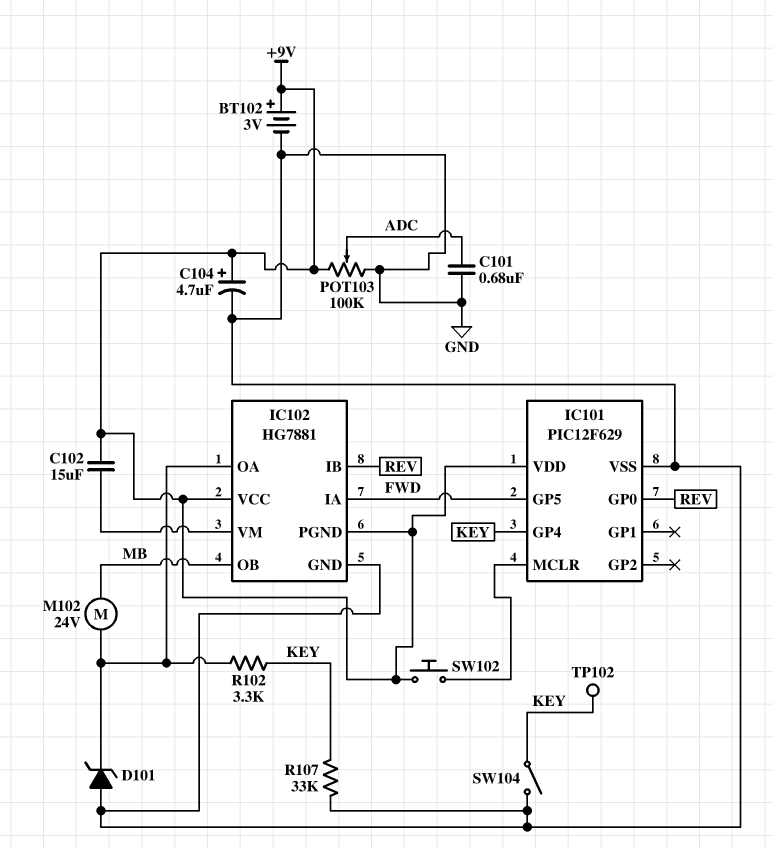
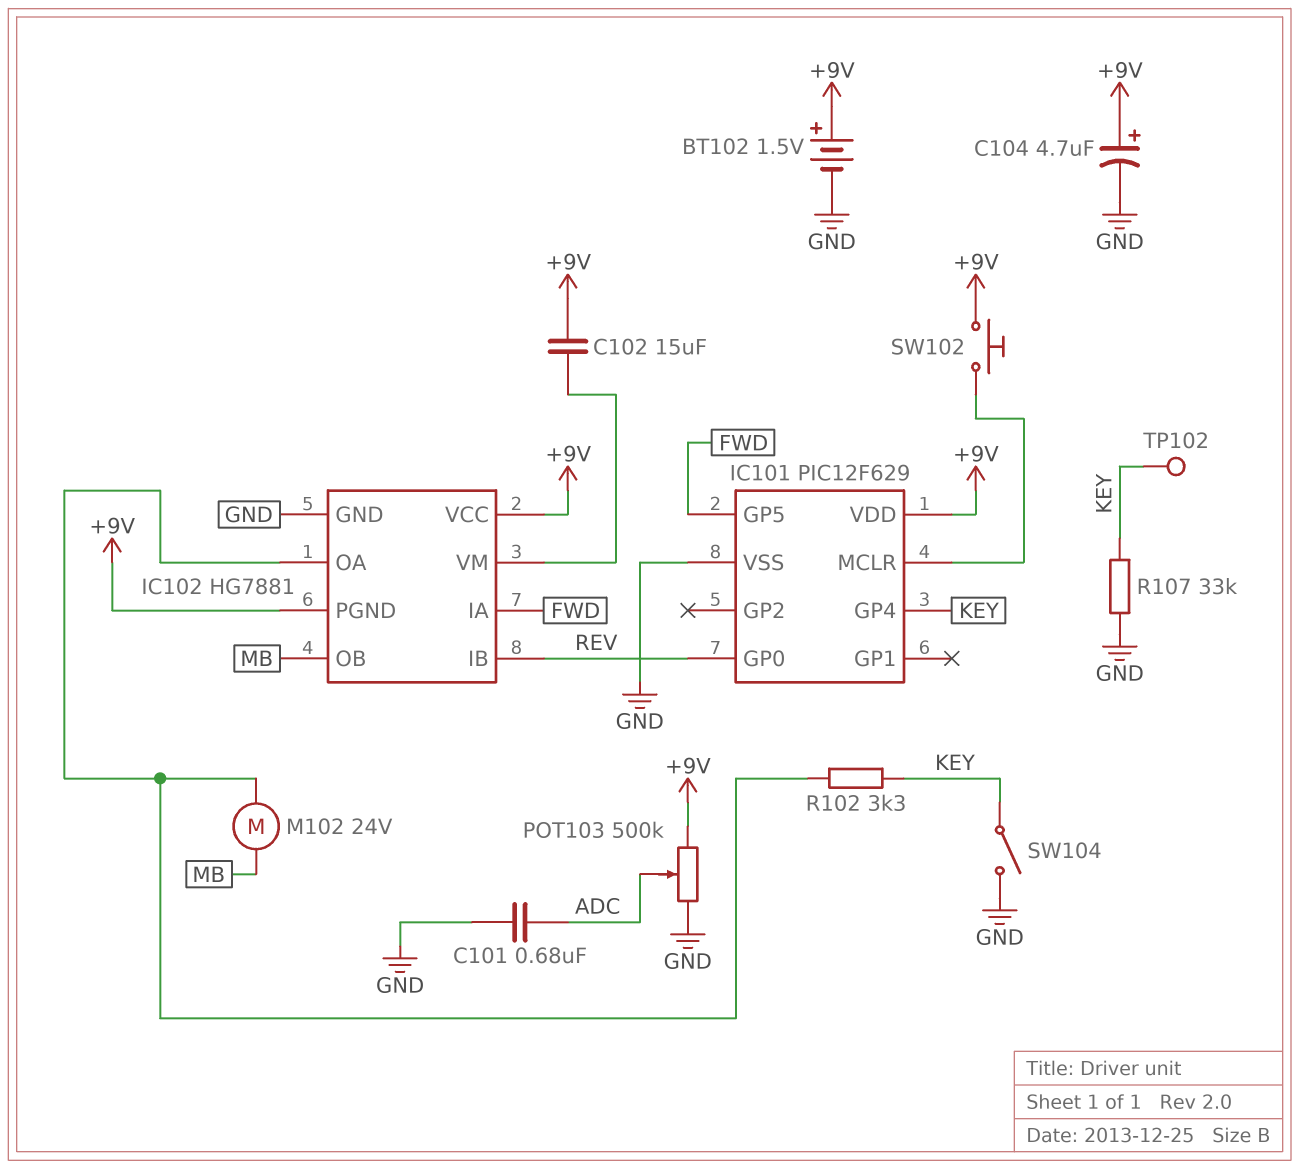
BT102: 3V (plus +9V, minus GND) -> 1.5V (plus +9V, minus GND)
D101: zener (A GND, K IC102/OA) -> none
POT103: 100k (+9V, GND, wiper ADC) -> 500k (+9V, GND, wiper ADC)

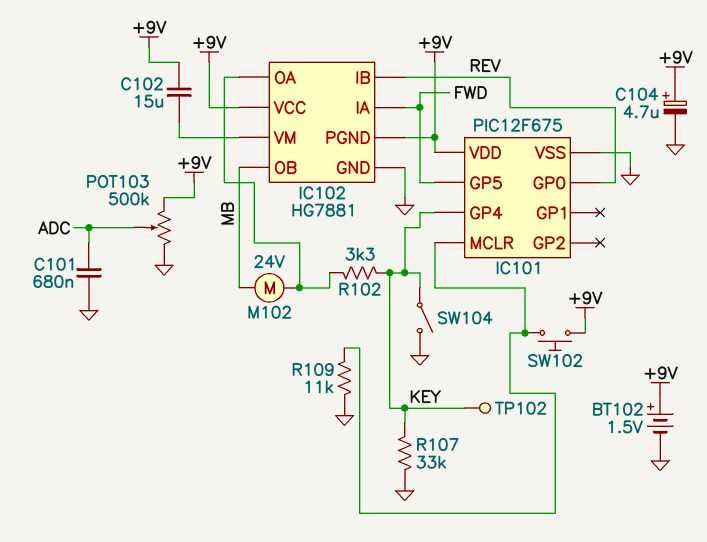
IC101: PIC12F629 -> PIC12F675
R109: none -> 11k (GND, IC101/MCLR)

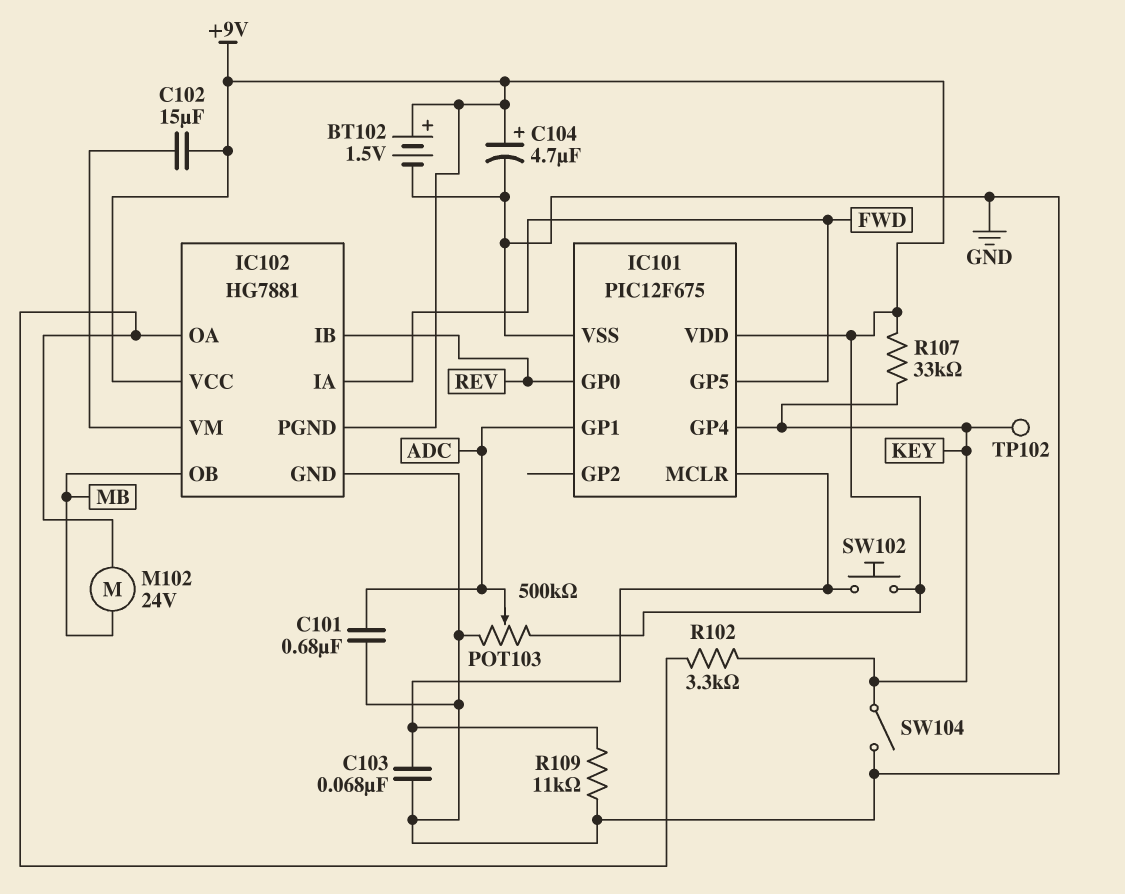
C103: none -> 68nF (GND, IC101/MCLR)
IC101 pin GP1: none -> ADC
R107: 33k (GND, KEY) -> 33k (+9V, KEY)

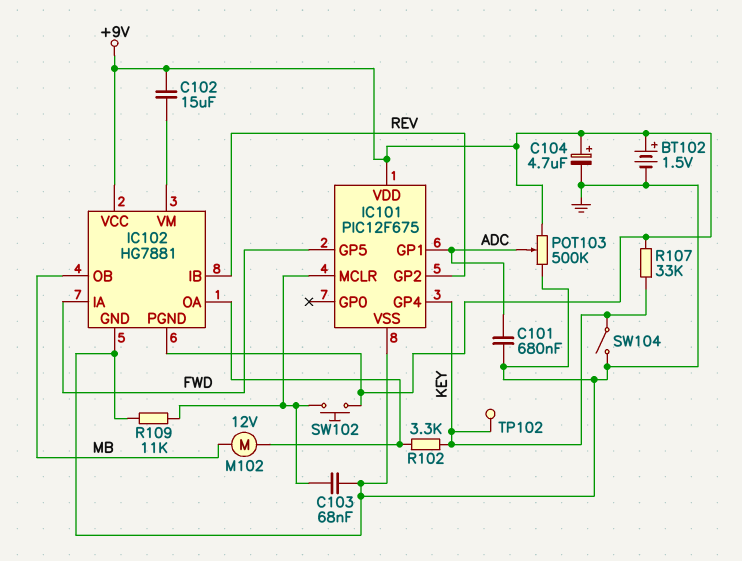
IC101 pin GP0: REV -> none
IC101 pin GP2: none -> REV
M102: motor 24V (IC102/OA, MB) -> motor 12V (IC102/OA, MB)

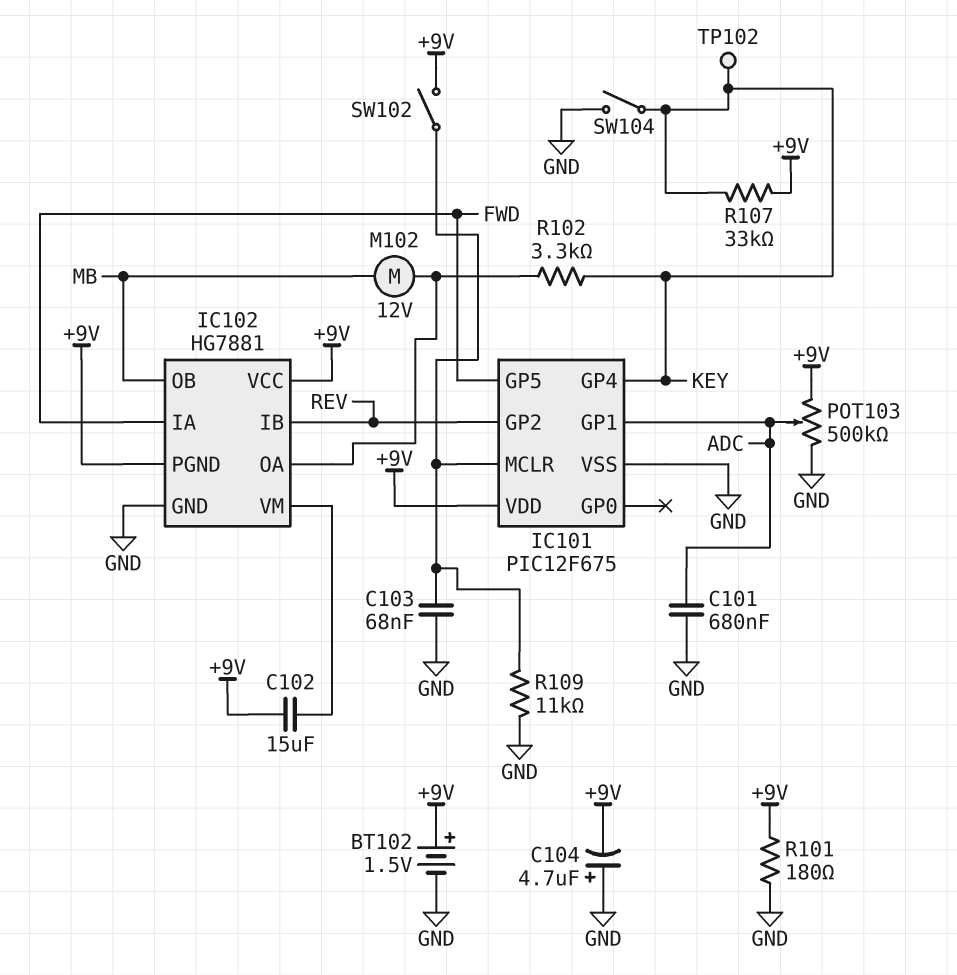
C104: 4.7uF (plus +9V, minus GND) -> 4.7uF (plus GND, minus +9V)
R101: none -> 180 (+9V, GND)
SW102: button (+9V, IC101/MCLR) -> switch (+9V, IC101/MCLR)

